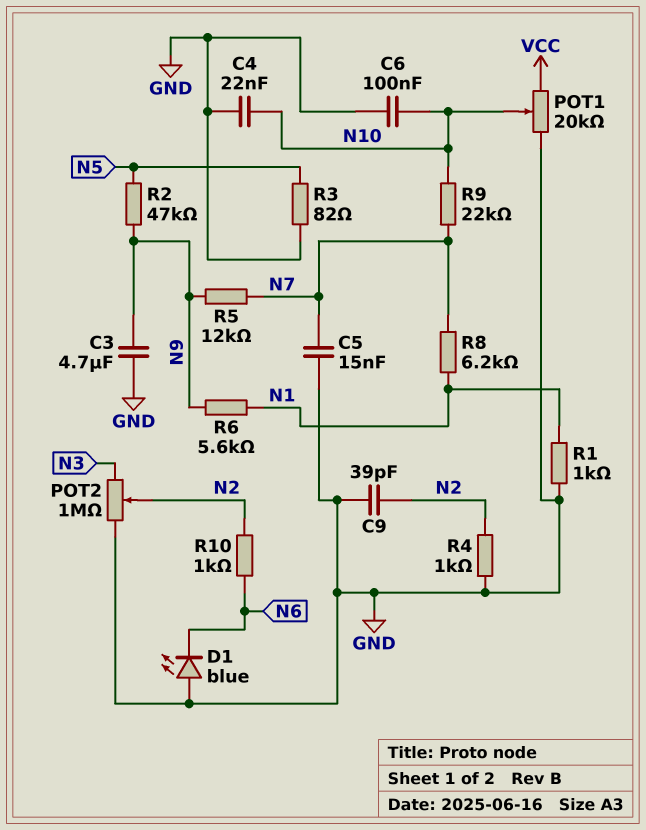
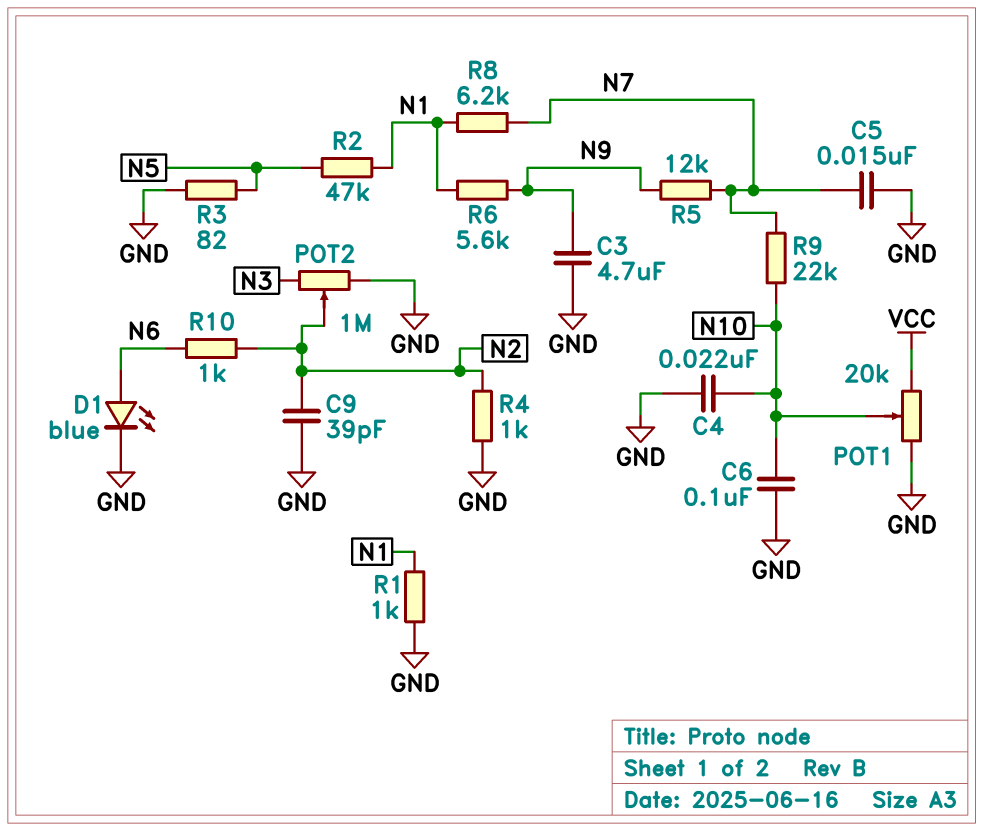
D1: LED blue (A GND, K N6) -> LED blue (A N6, K GND)
R2: 47k (N5, N9) -> 47k (N1, N5)

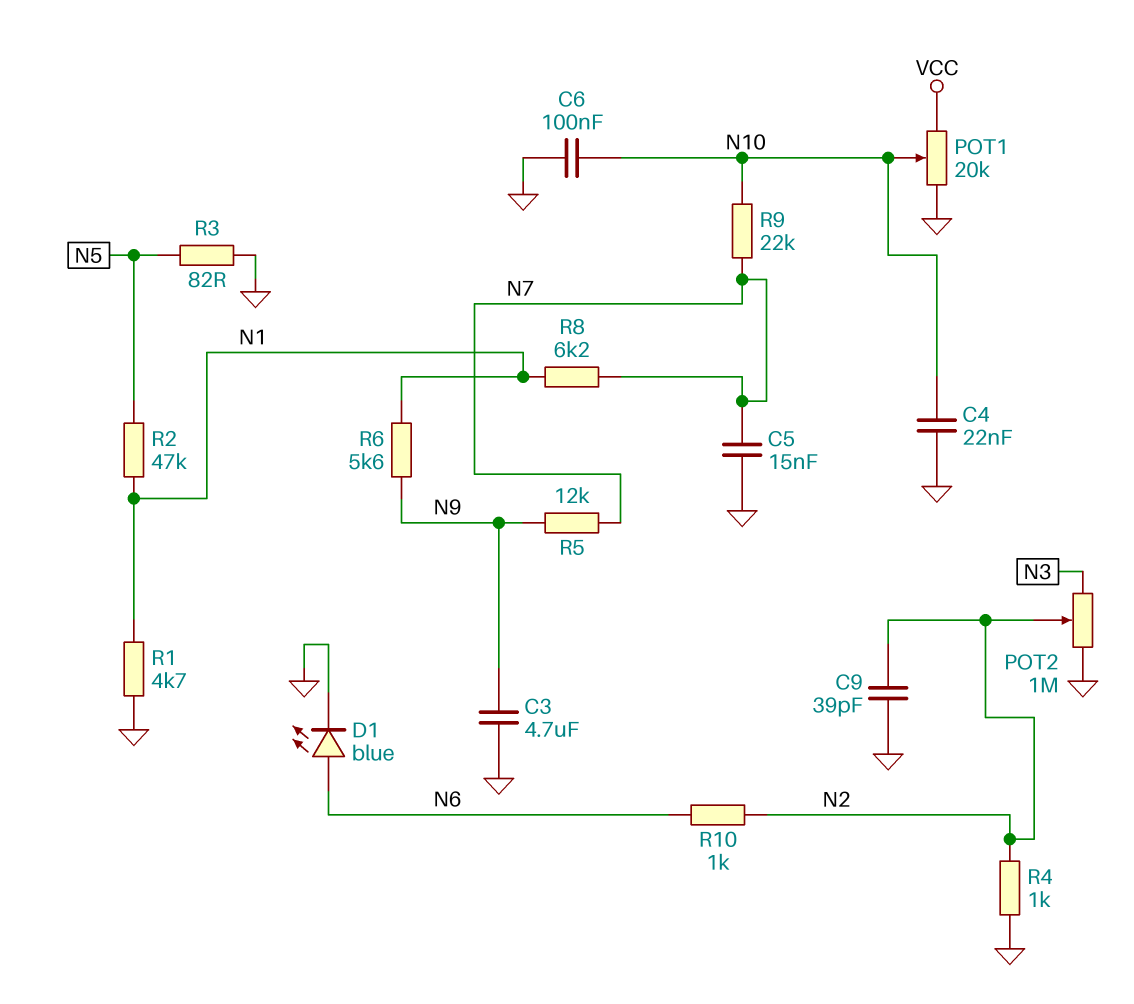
R1: 1k (GND, N1) -> 4.7k (GND, N1)

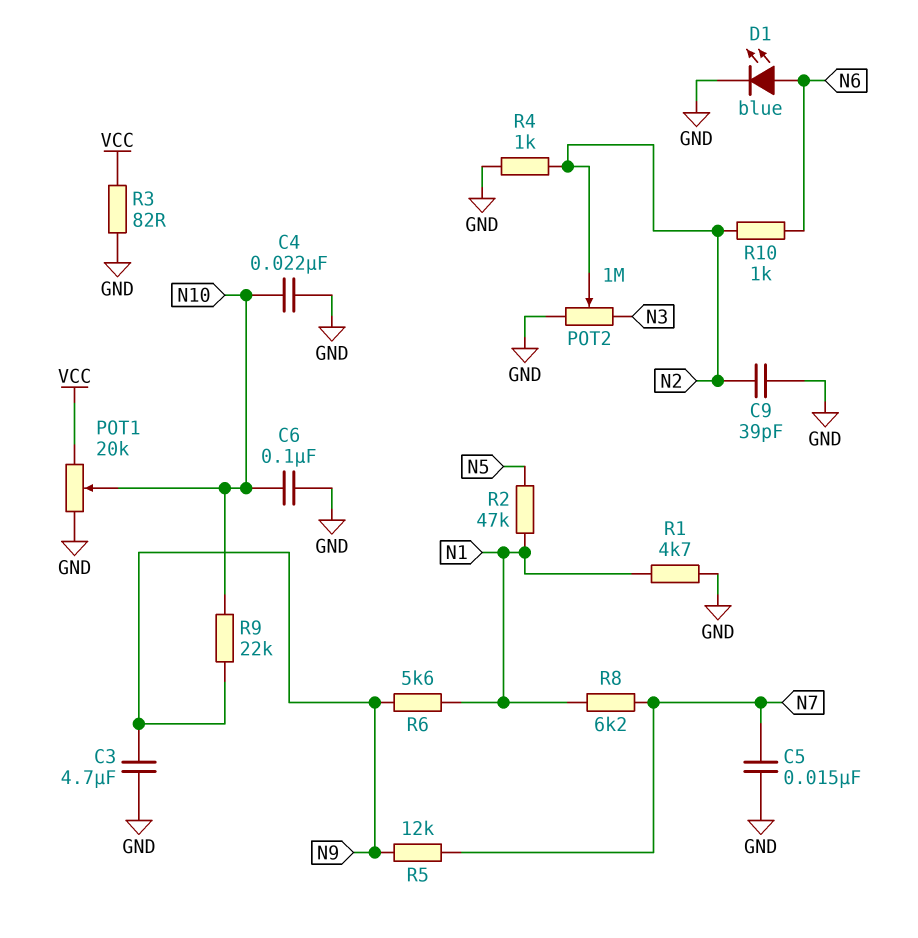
R3: 82 (GND, N5) -> 82 (GND, VCC)
R9: 22k (N7, N10) -> 22k (N9, N10)

